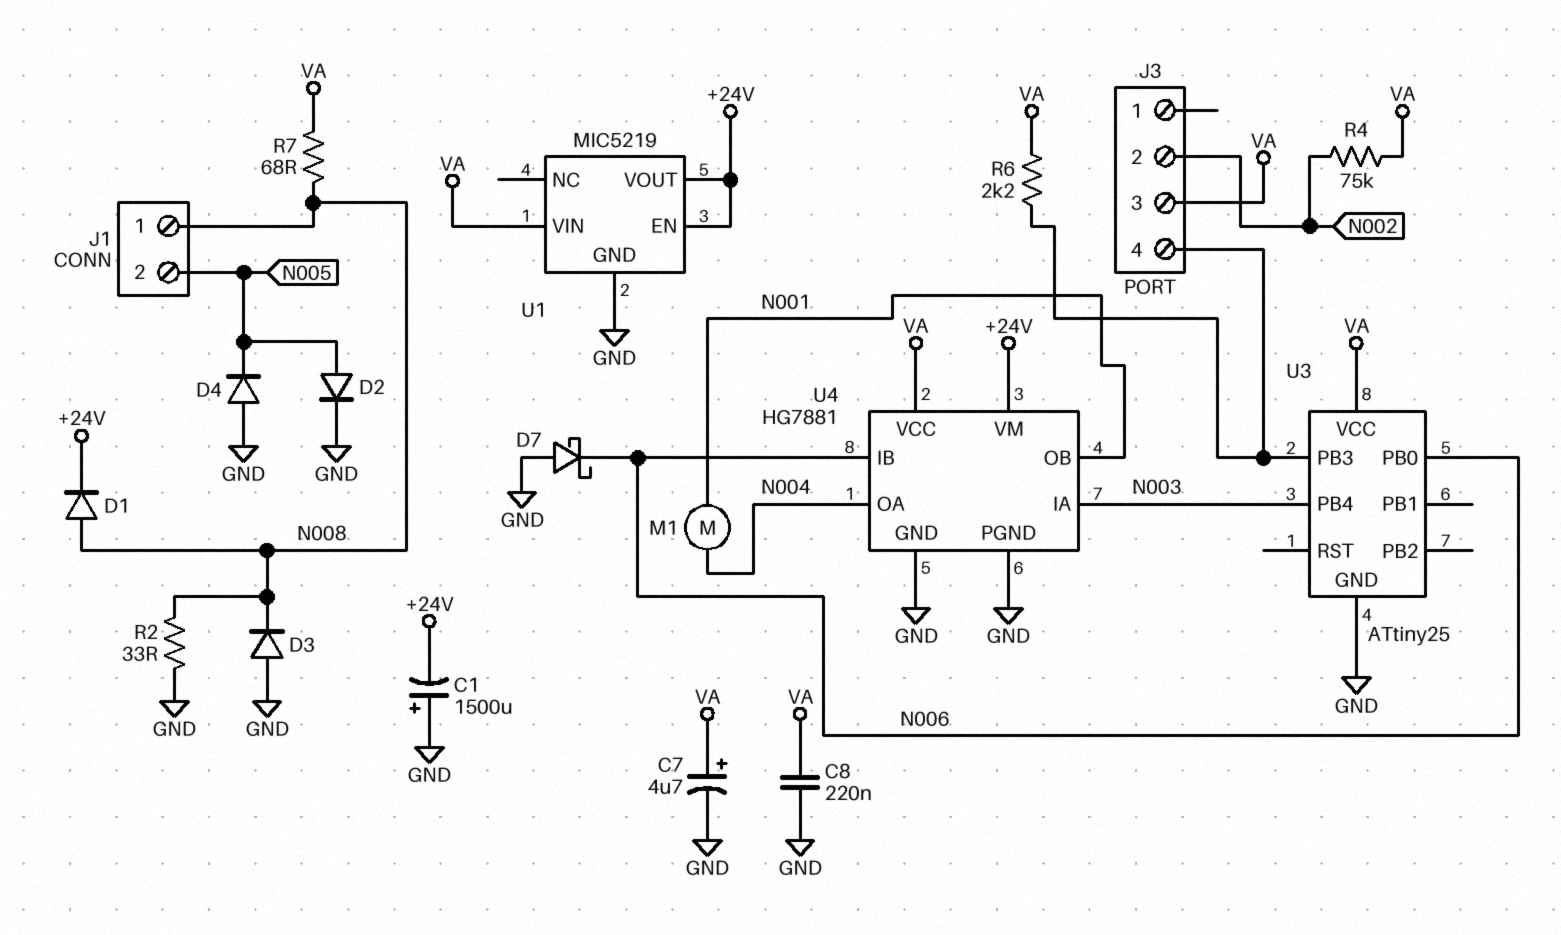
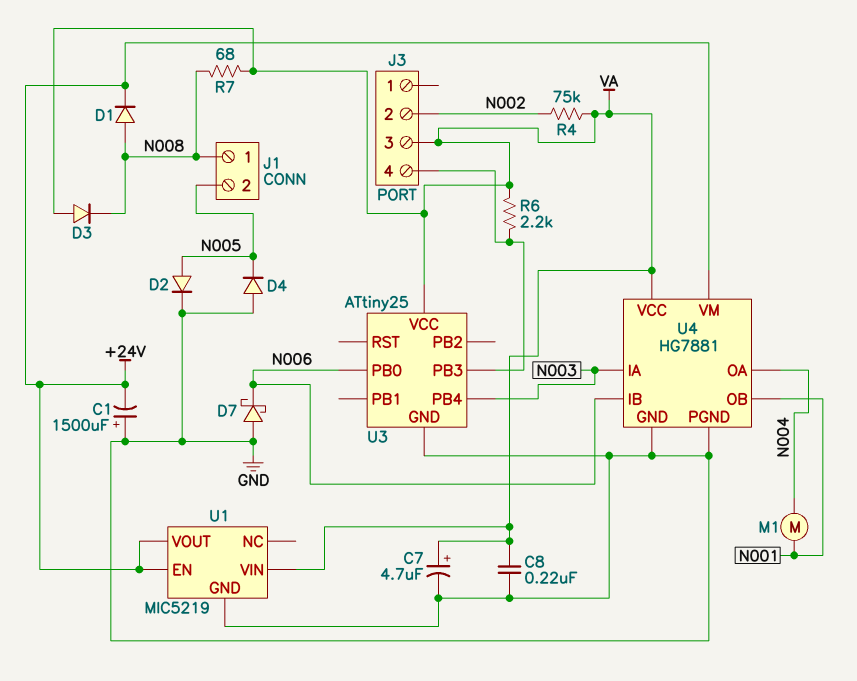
D3: diode (A GND, K N008) -> diode (A VA, K N008)
R2: 33 (GND, N008) -> none

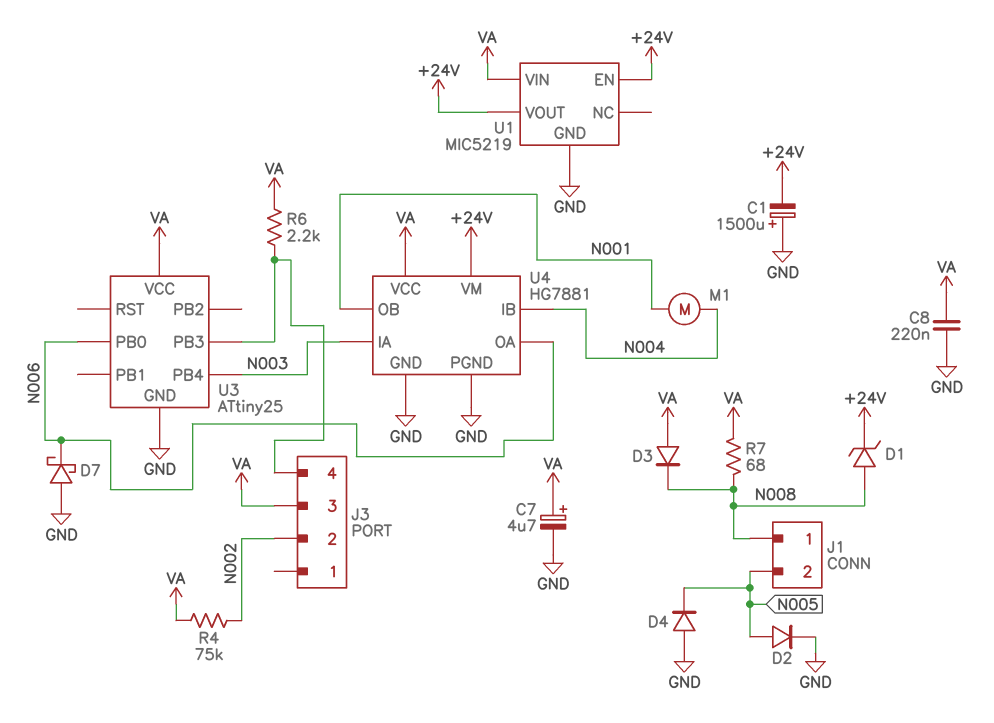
D1: diode (A N008, K +24V) -> zener (A N008, K +24V)
U4 pin IB: N006 -> N004
U4 pin OA: N004 -> N006

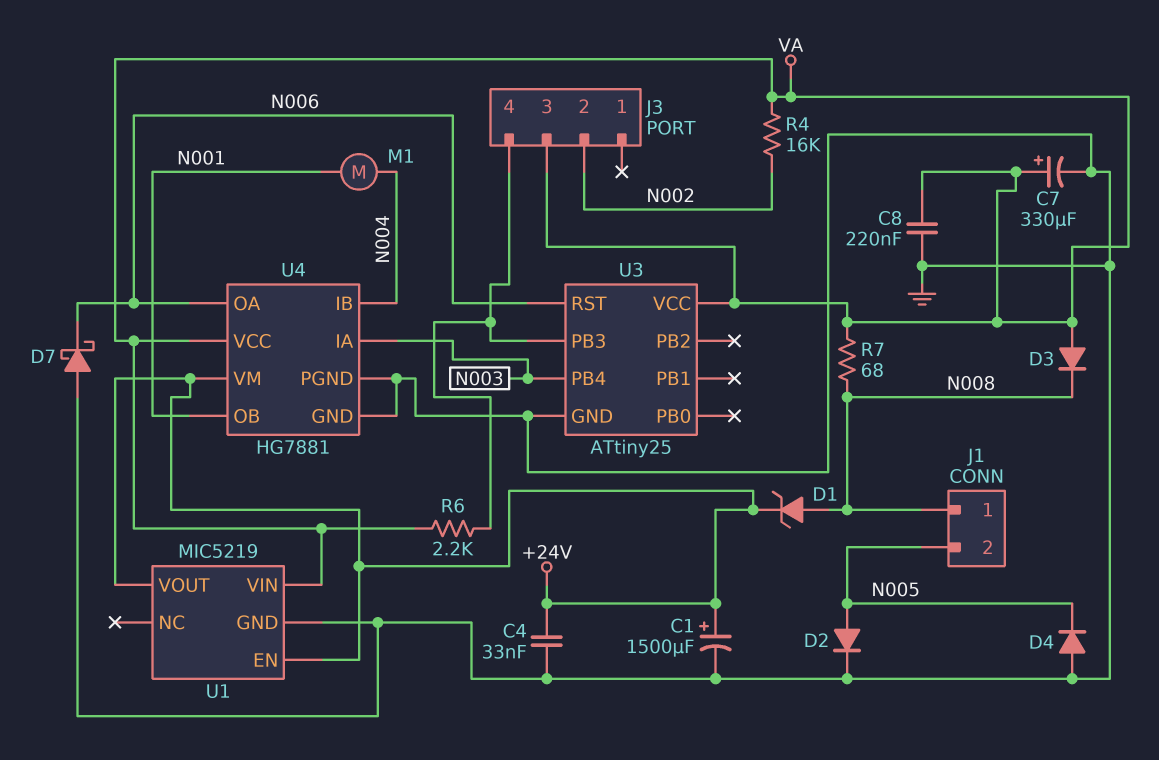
C1: 1500uF (plus GND, minus +24V) -> 1500uF (plus +24V, minus GND)
C4: none -> 33nF (+24V, GND)
C7: 4.7uF (plus VA, minus GND) -> 330uF (plus VA, minus GND)
R4: 75k (N002, VA) -> 16k (N002, VA)
U3 pin PB0: N006 -> none
U3 pin RST: none -> N006

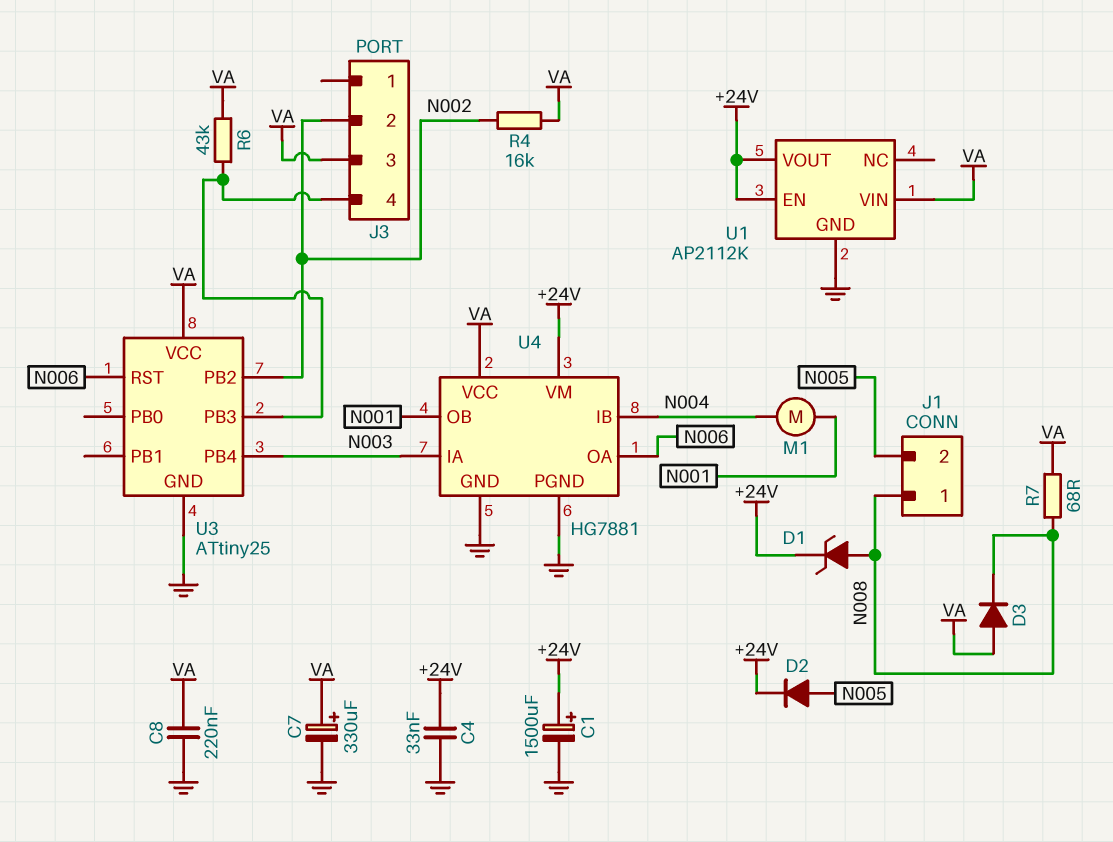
D2: diode (A N005, K GND) -> diode (A N005, K +24V)
D4: diode (A GND, K N005) -> none
D7: schottky (A GND, K N006) -> none
R6: 2.2k (J3/4, VA) -> 43k (J3/4, VA)
U1: MIC5219 -> AP2112K
U3 pin PB2: none -> N002

